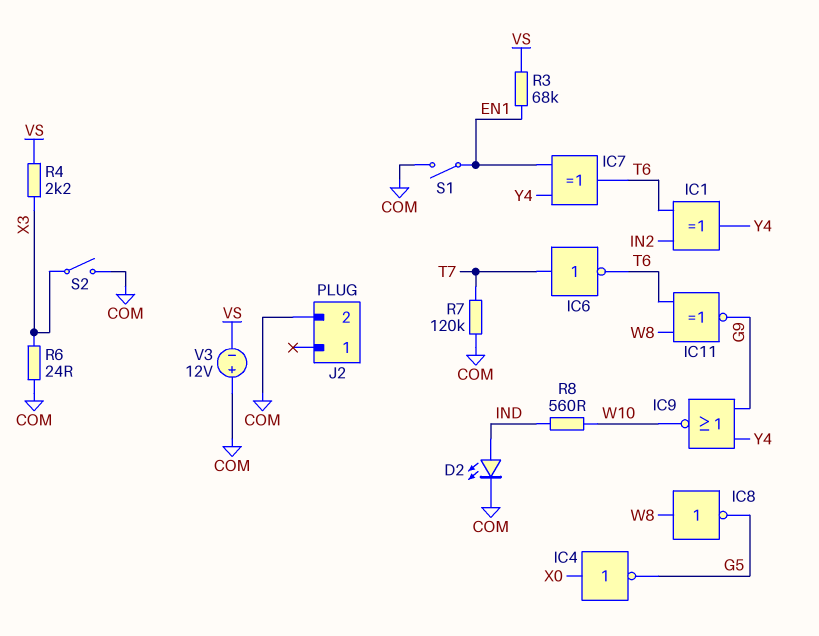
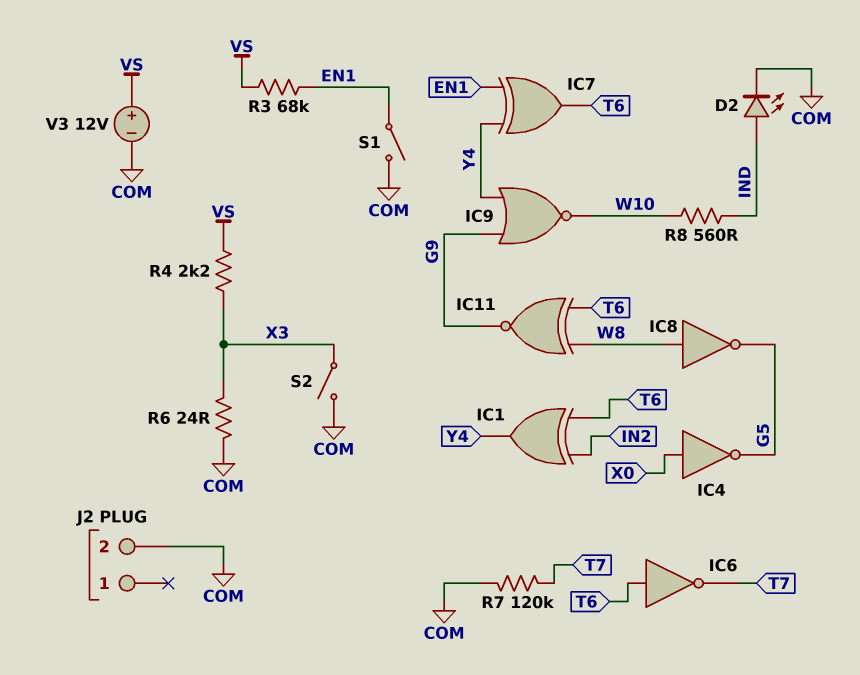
IC6: NOT (in T7, out T6) -> NOT (in T6, out T7)
V3: 12V (plus COM, minus VS) -> 12V (plus VS, minus COM)

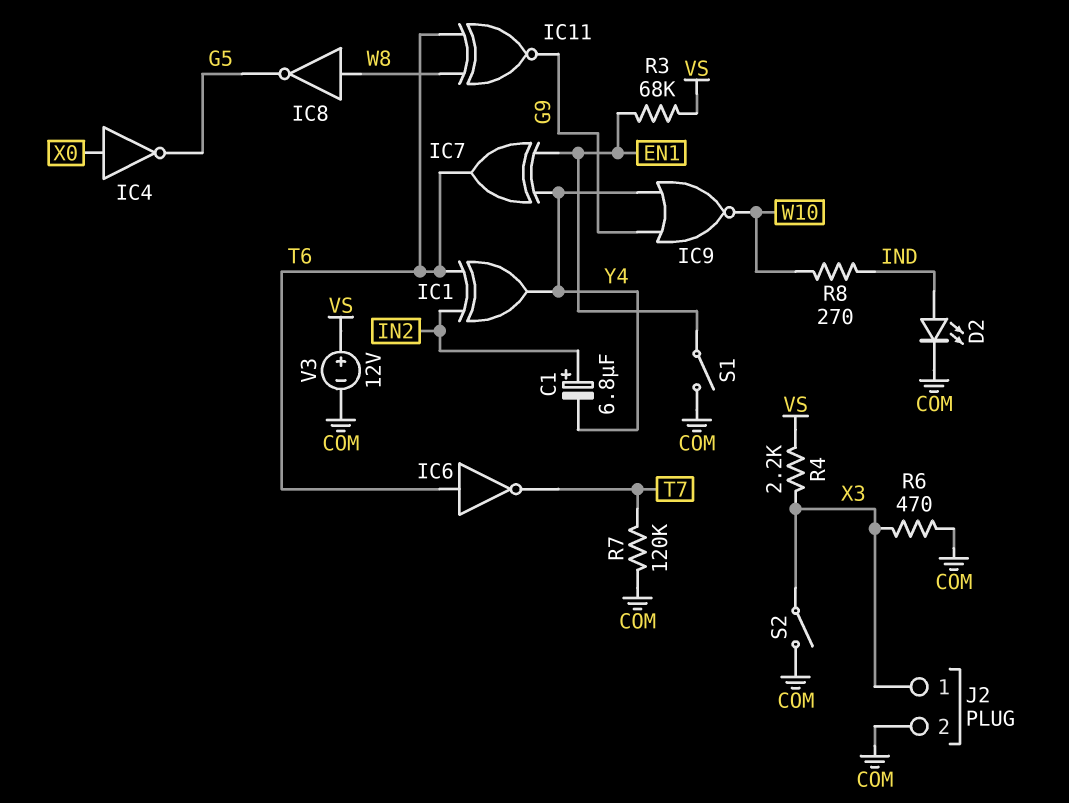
C1: none -> 6.8uF (plus IN2, minus Y4)
J2 pin 1: none -> X3
R6: 24 (COM, X3) -> 470 (COM, X3)
R8: 560 (IND, W10) -> 270 (IND, W10)

